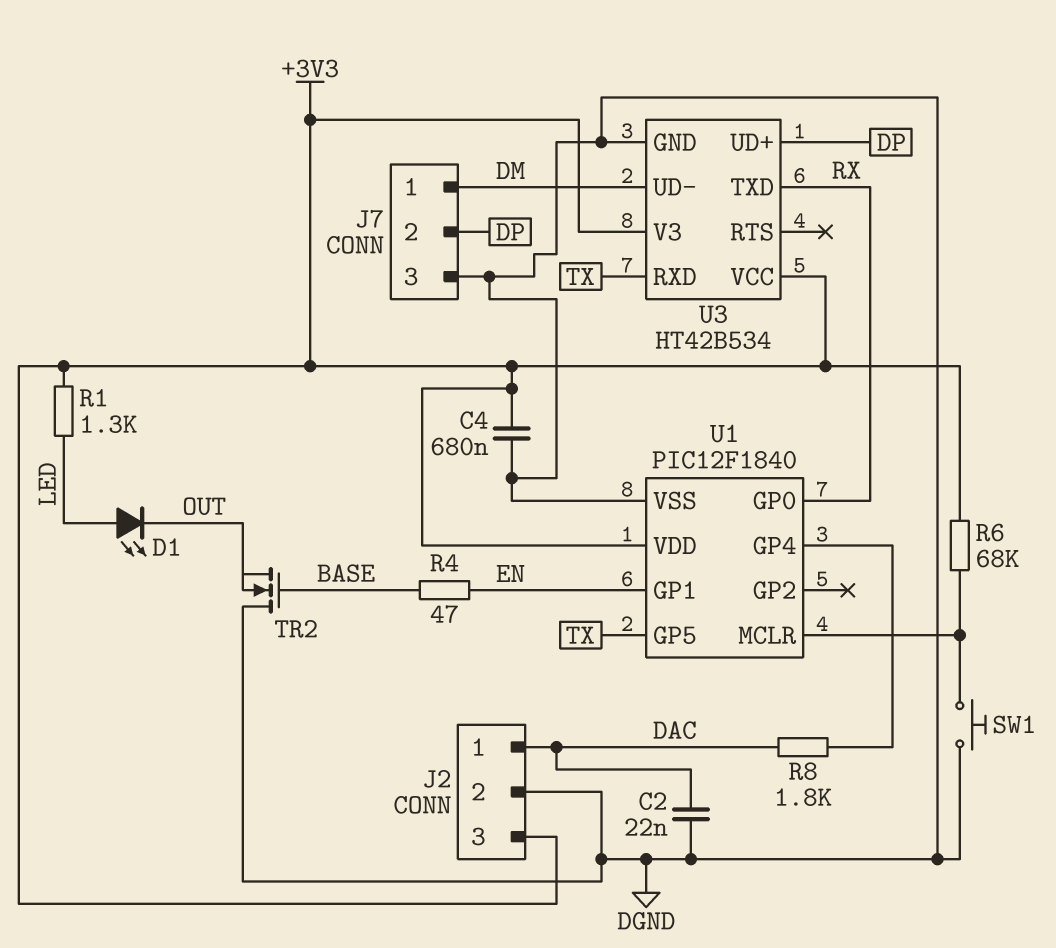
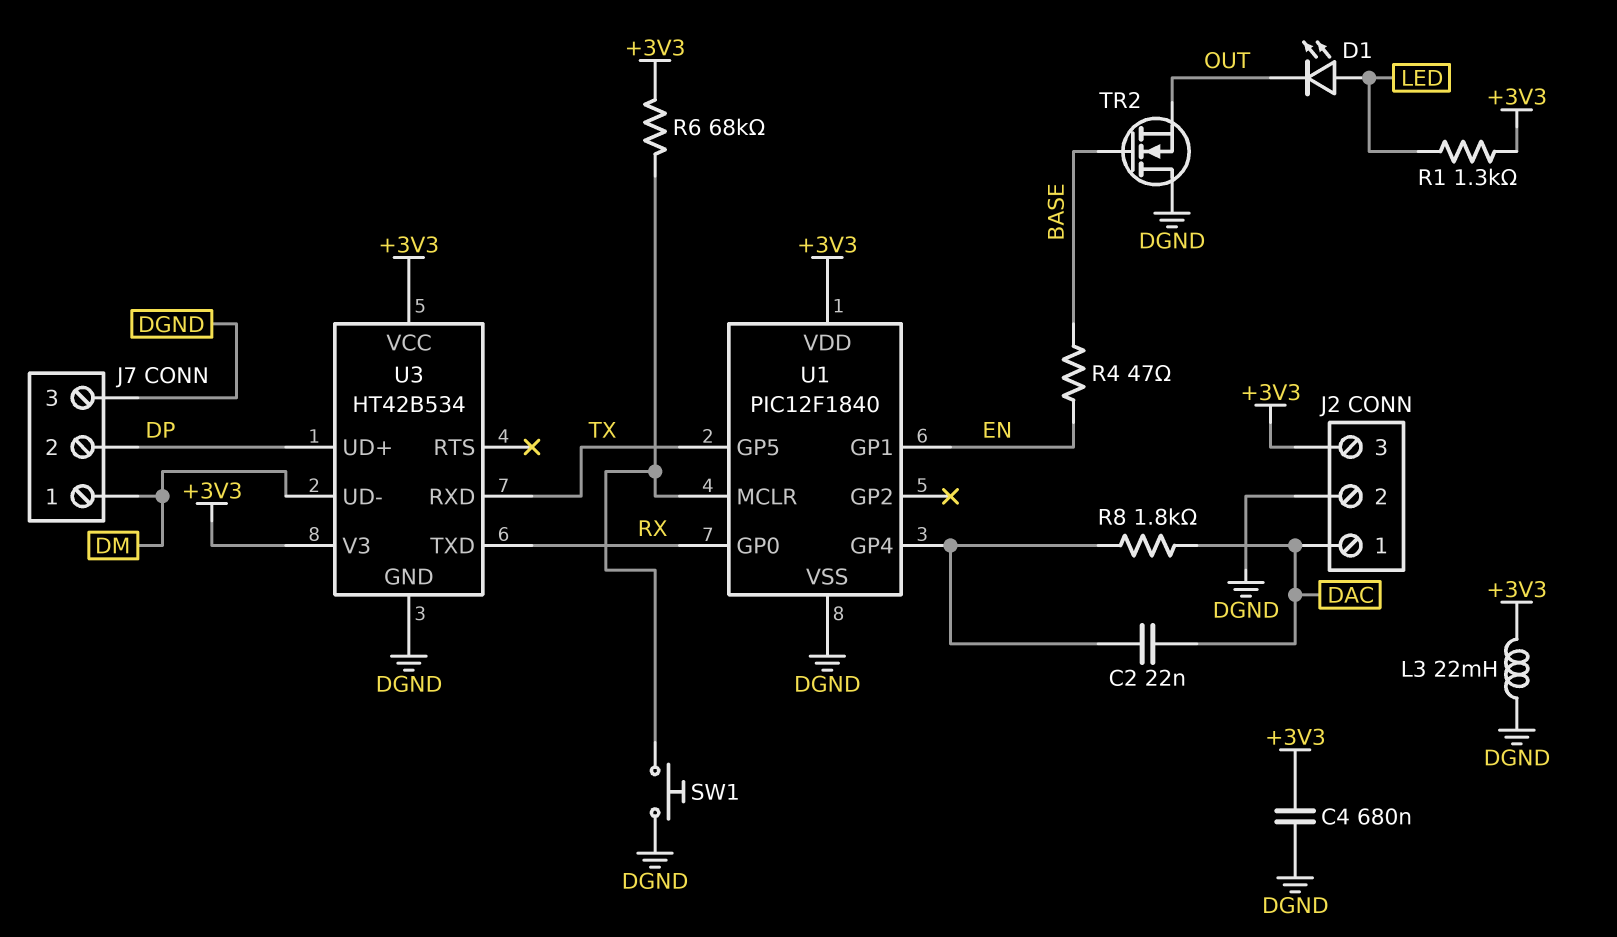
C2: 22nF (DAC, DGND) -> 22nF (DAC, U1/GP4)
L3: none -> 22mH (+3V3, DGND)

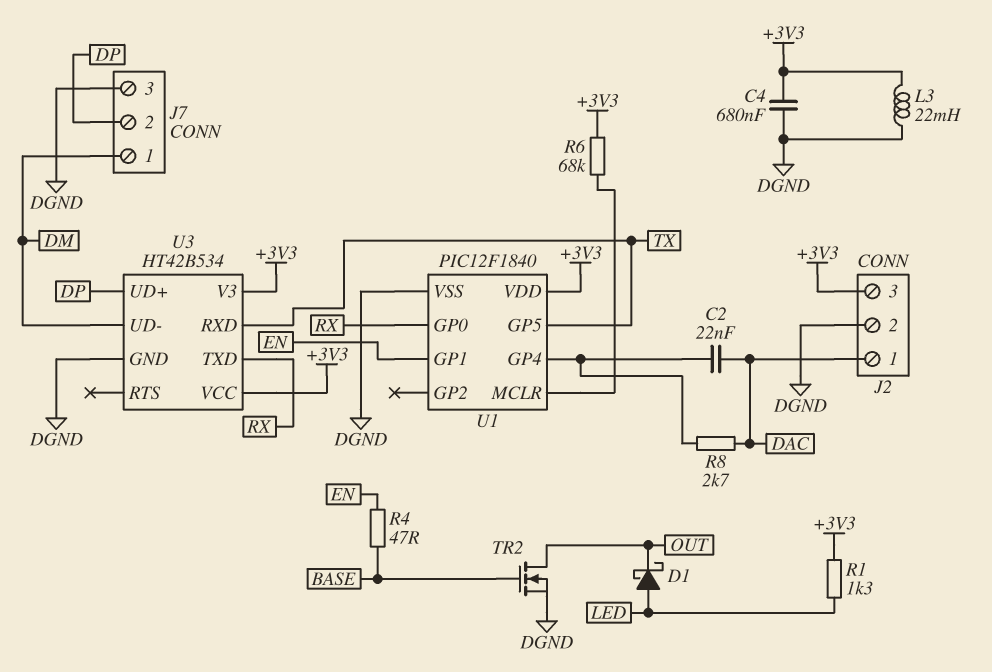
D1: LED (A LED, K OUT) -> schottky (A LED, K OUT)
R8: 1.8k (DAC, U1/GP4) -> 2.7k (DAC, U1/GP4)
SW1: button (DGND, U1/MCLR) -> none
TR2: NMOS (G BASE, D DGND, S OUT) -> NMOS (G BASE, D OUT, S DGND)

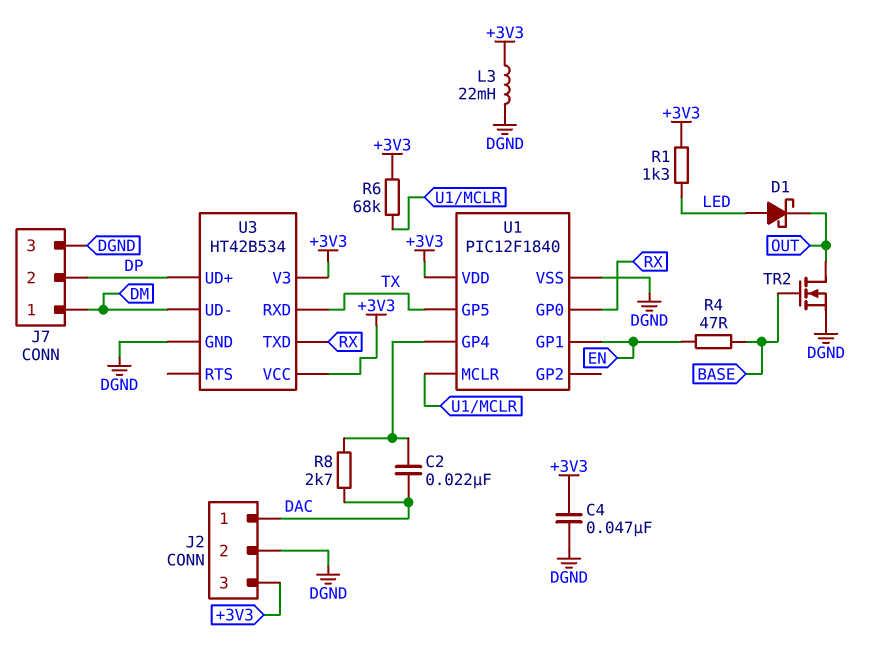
C4: 680nF (+3V3, DGND) -> 47nF (+3V3, DGND)

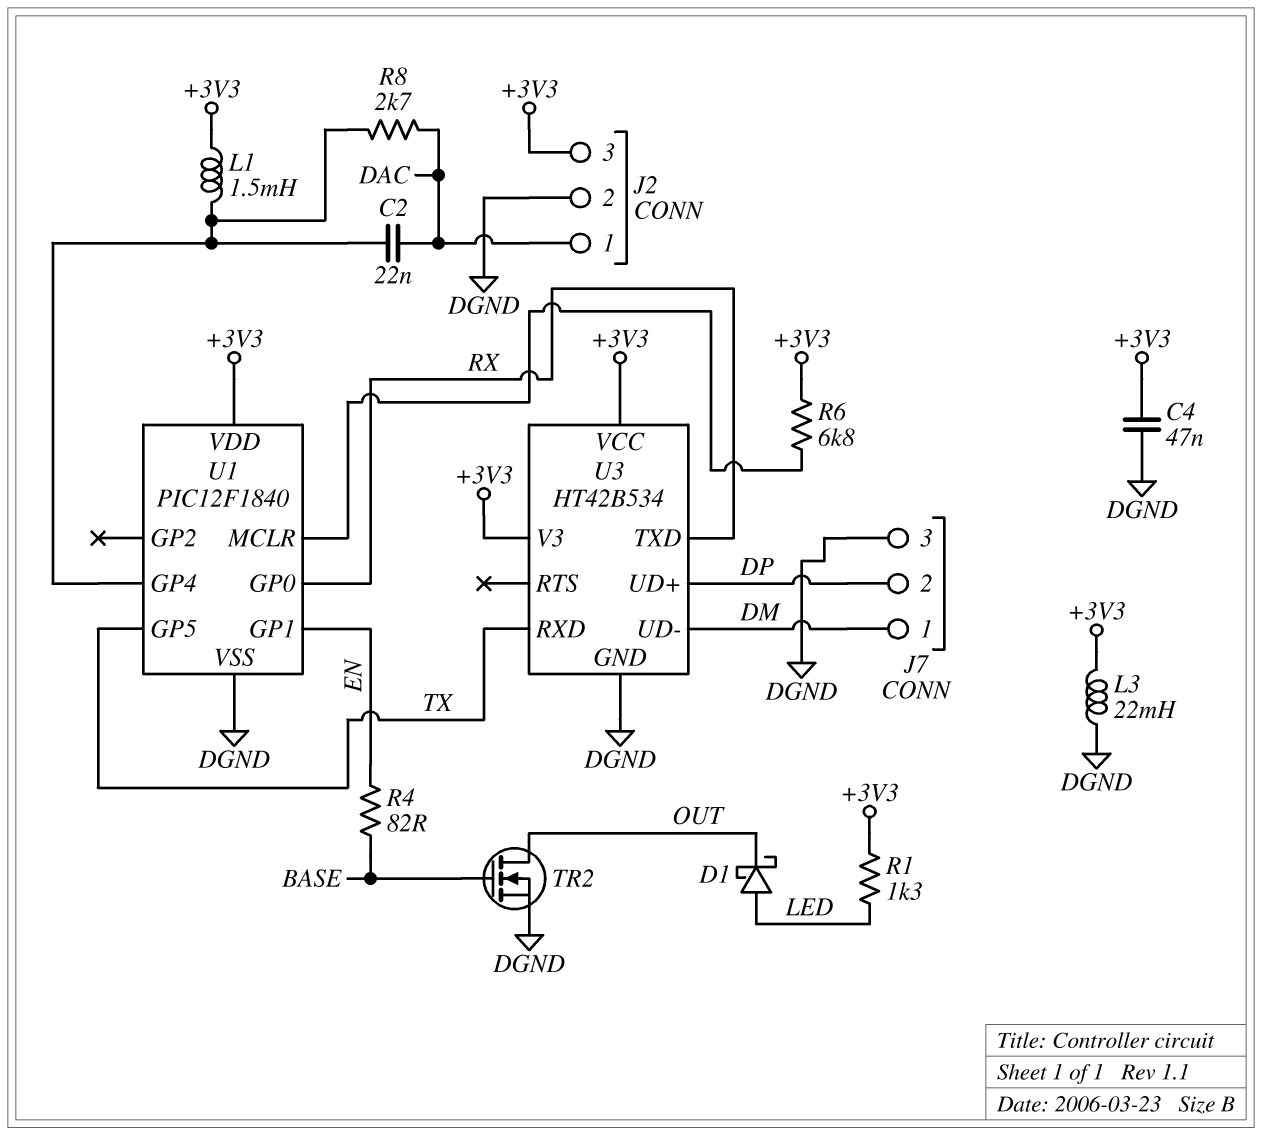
L1: none -> 1.5mH (+3V3, U1/GP4)
R4: 47 (BASE, EN) -> 82 (BASE, EN)
R6: 68k (+3V3, U1/MCLR) -> 6.8k (+3V3, U1/MCLR)

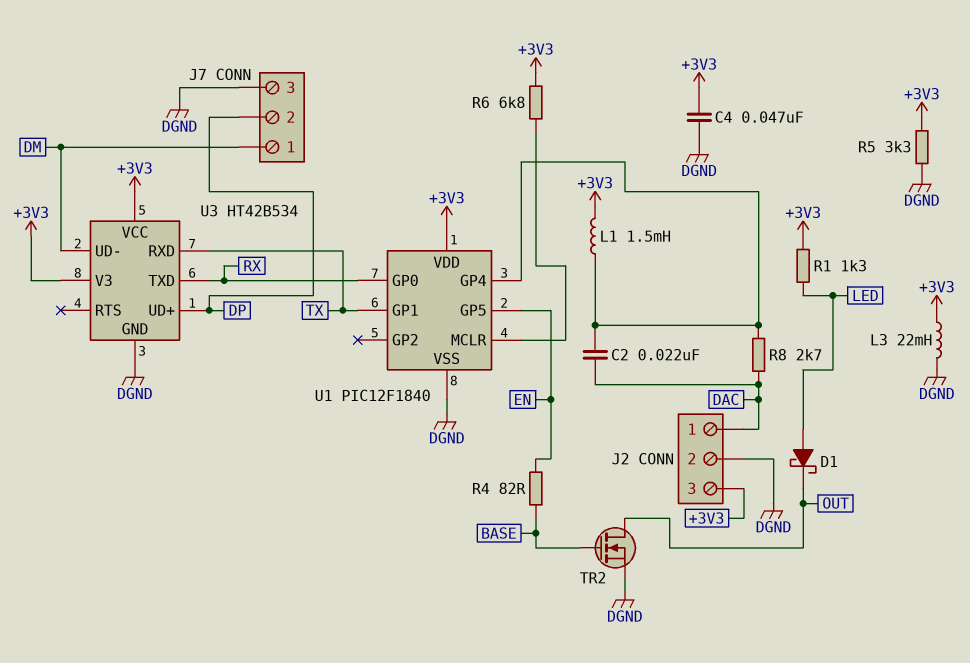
R5: none -> 3.3k (+3V3, DGND)
U1 pin GP1: EN -> TX
U1 pin GP5: TX -> EN

